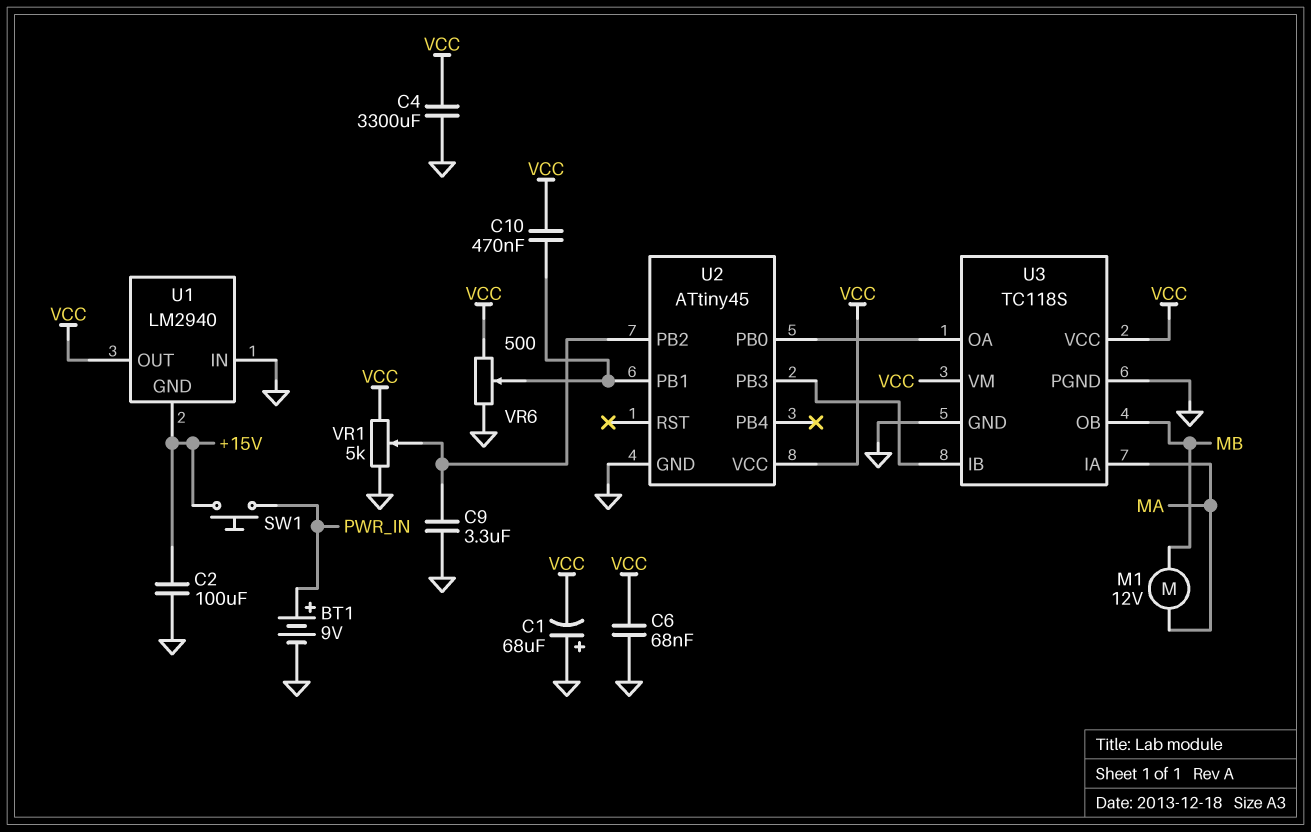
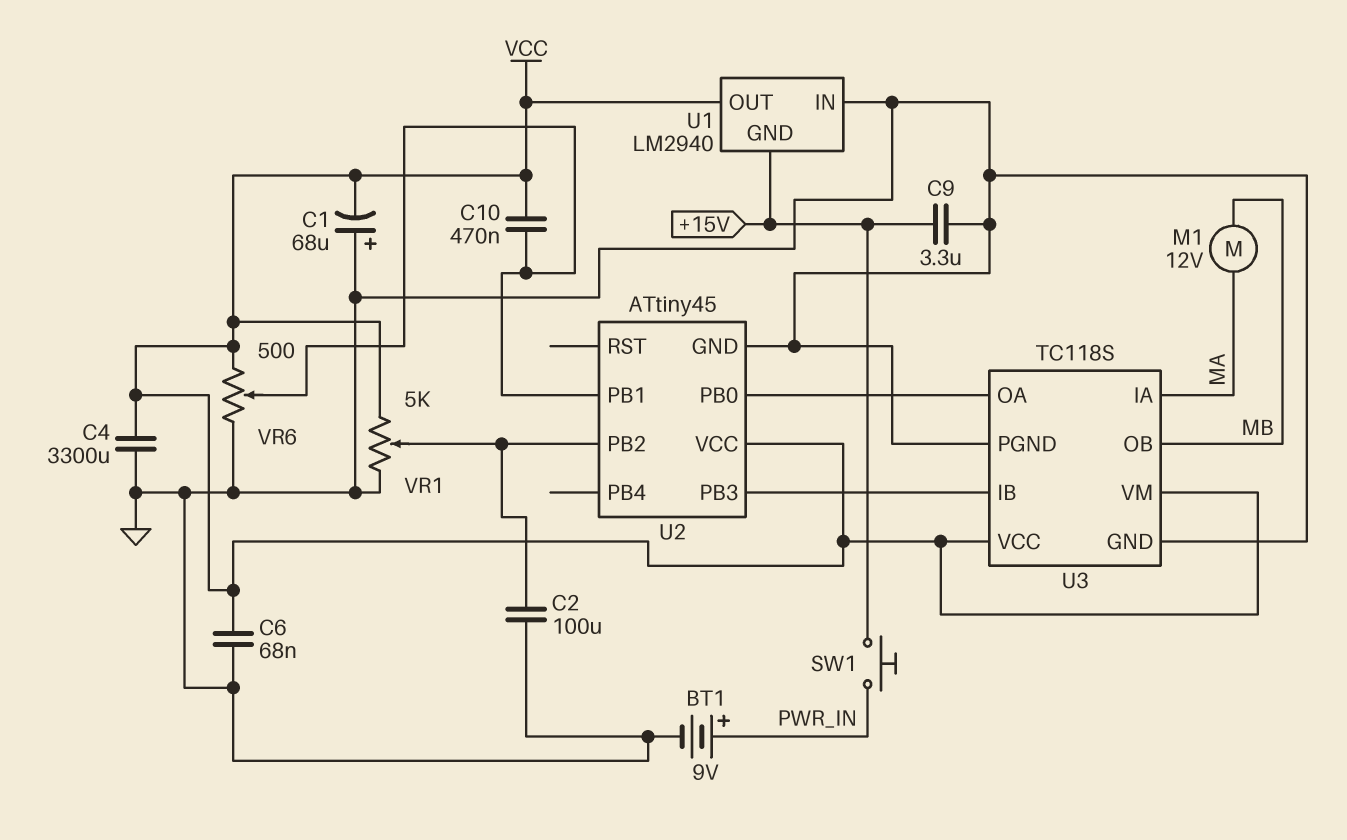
C2: 100uF (+15V, GND) -> 100uF (GND, U2/PB2)
C9: 3.3uF (GND, U2/PB2) -> 3.3uF (+15V, GND)

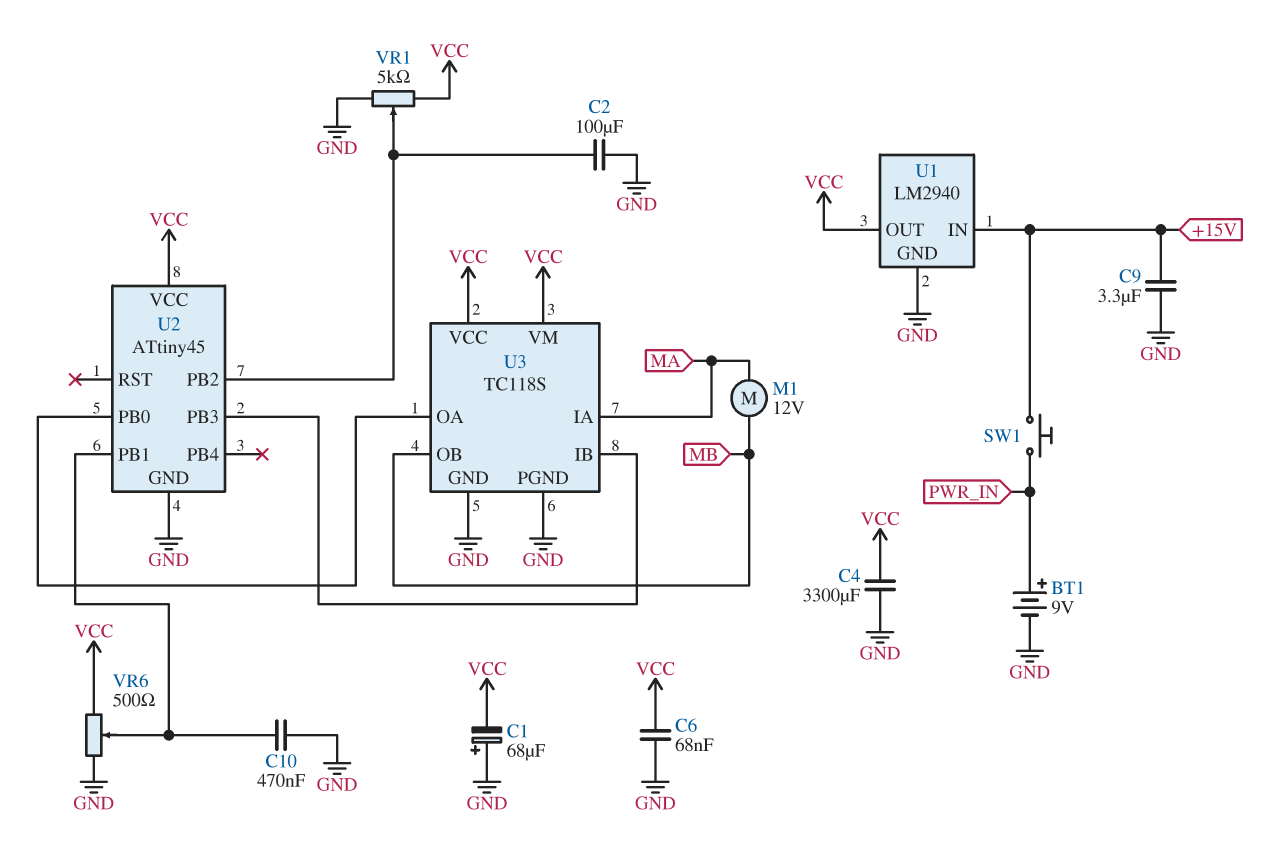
C10: 470nF (U2/PB1, VCC) -> 470nF (GND, U2/PB1)
U1 pin GND: +15V -> GND
U1 pin IN: GND -> +15V

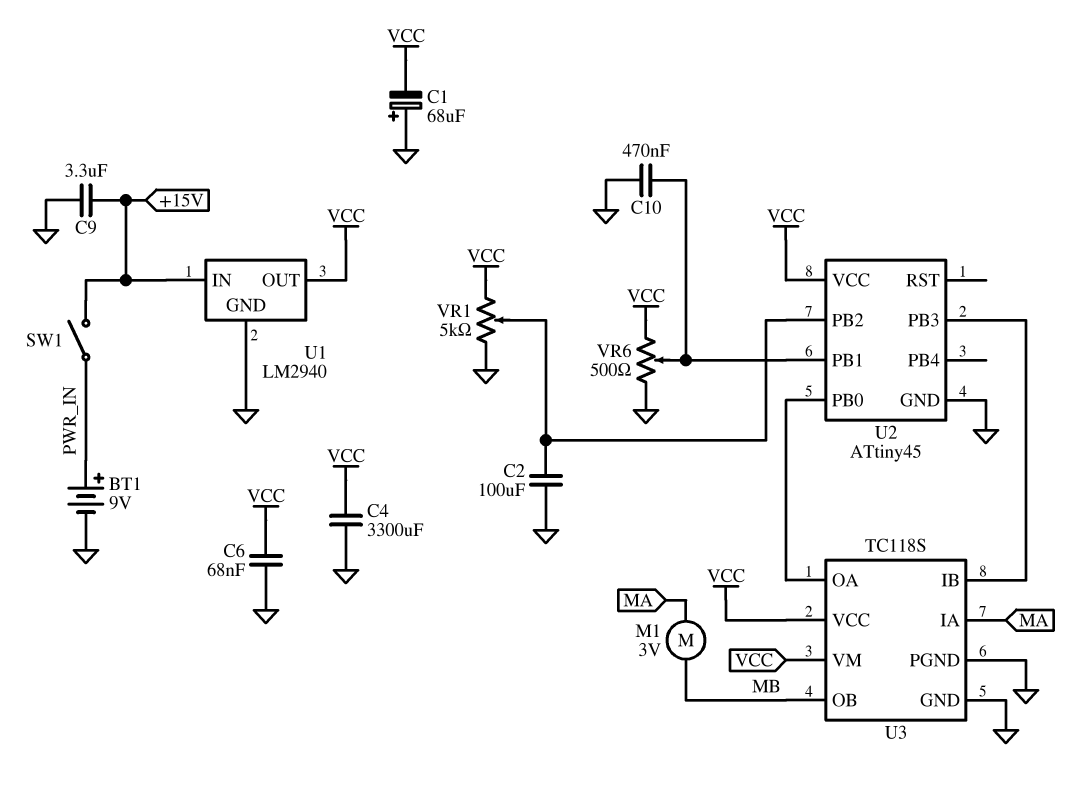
M1: motor 12V (MA, MB) -> motor 3V (MA, MB)
SW1: button (+15V, PWR_IN) -> switch (+15V, PWR_IN)

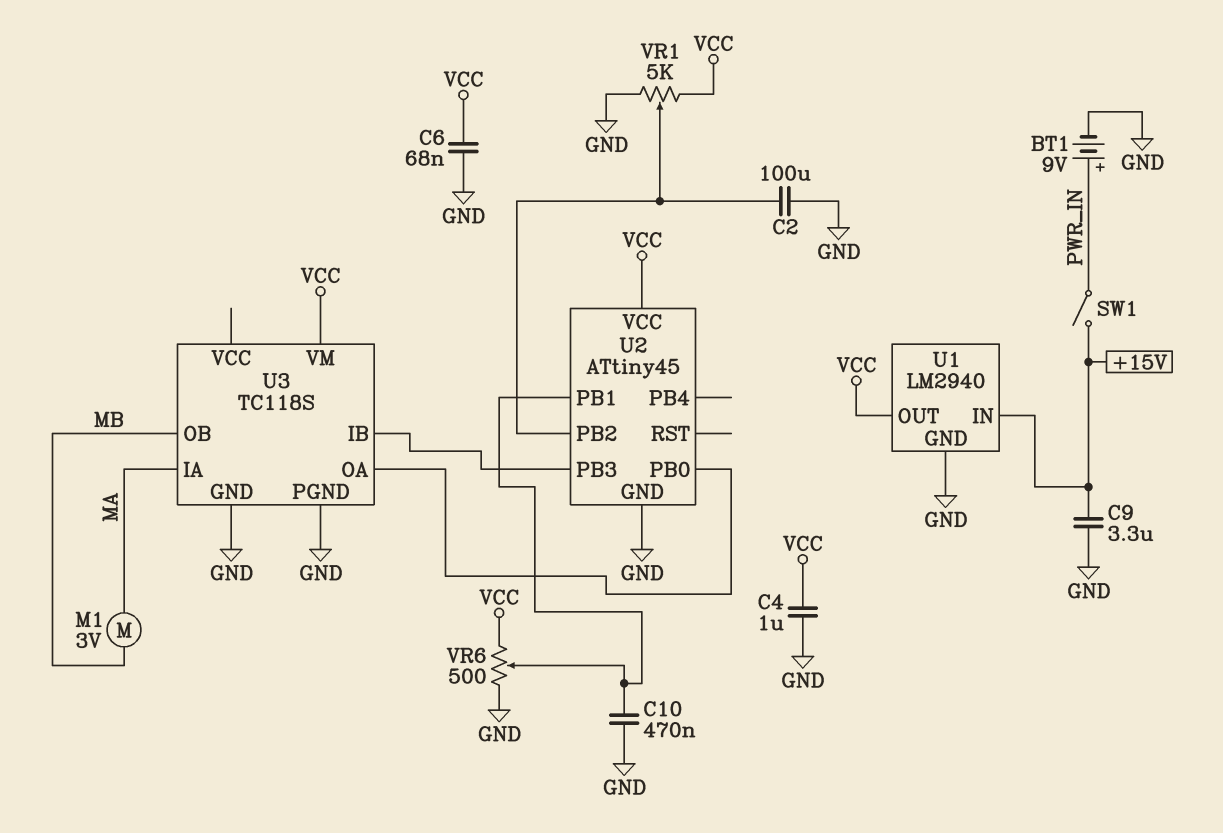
C1: 68uF (plus GND, minus VCC) -> none
C4: 3300uF (GND, VCC) -> 1uF (GND, VCC)
U3 pin VCC: VCC -> none

